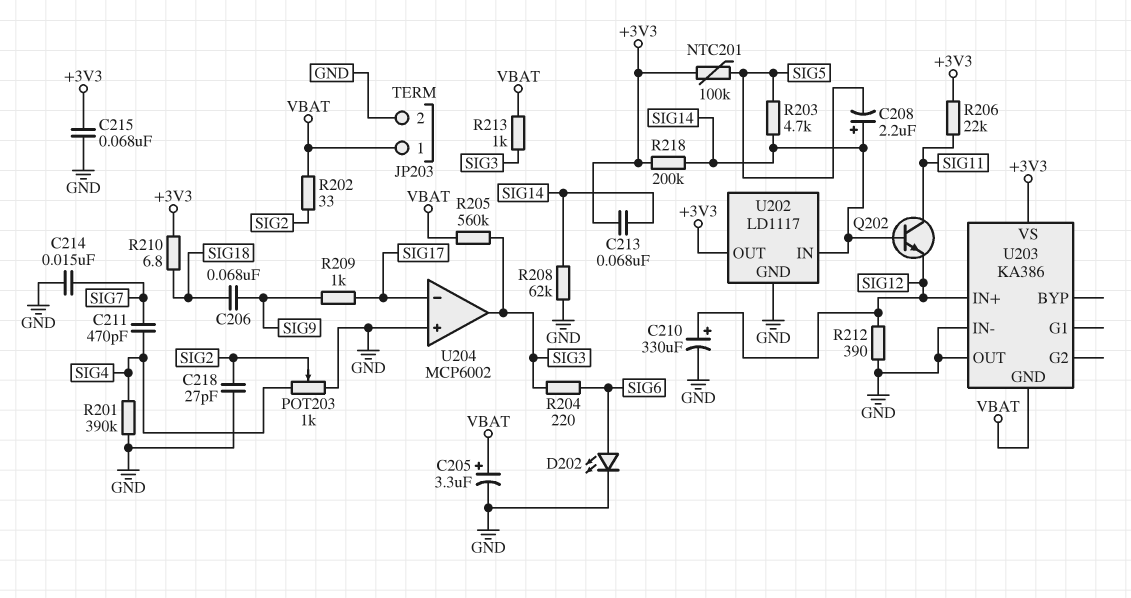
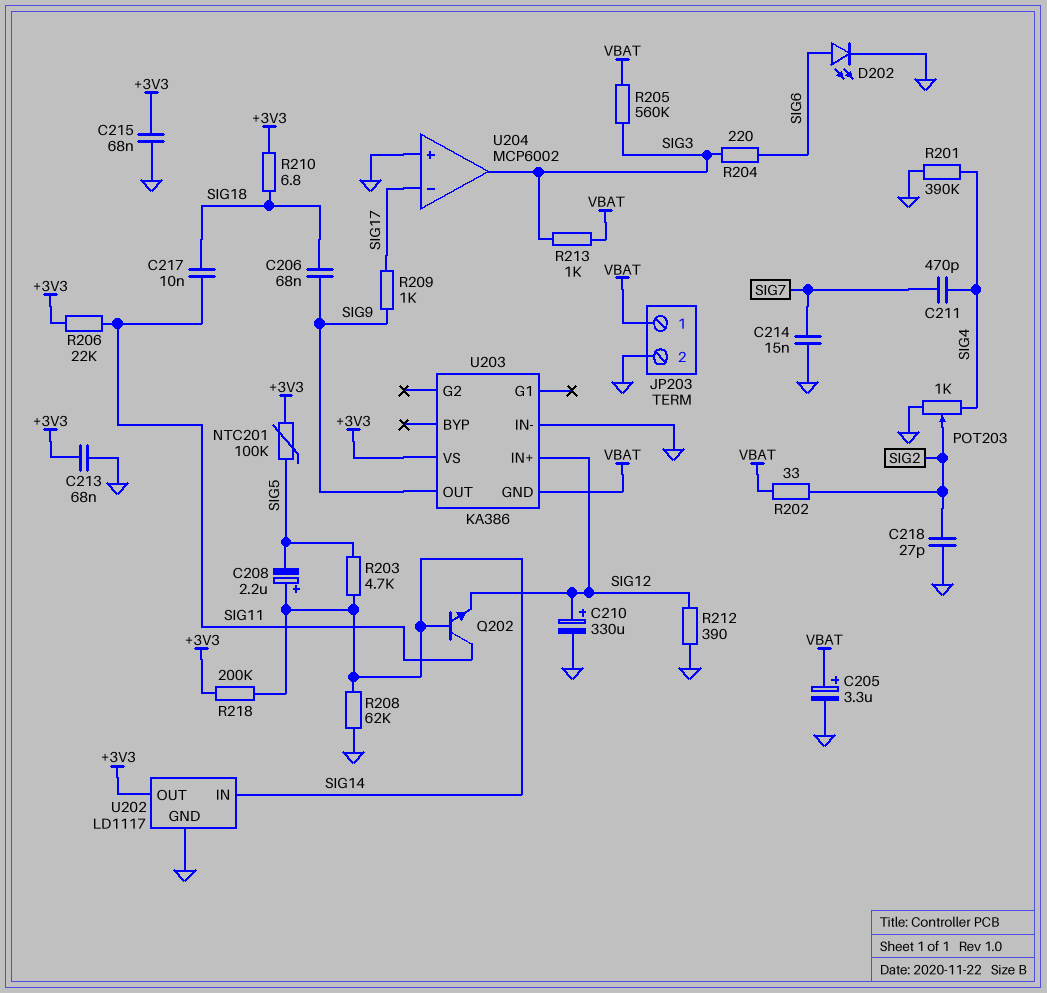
C213: 68nF (+3V3, SIG14) -> 68nF (+3V3, GND)
C217: none -> 10nF (SIG11, SIG18)
U203 pin OUT: GND -> SIG9

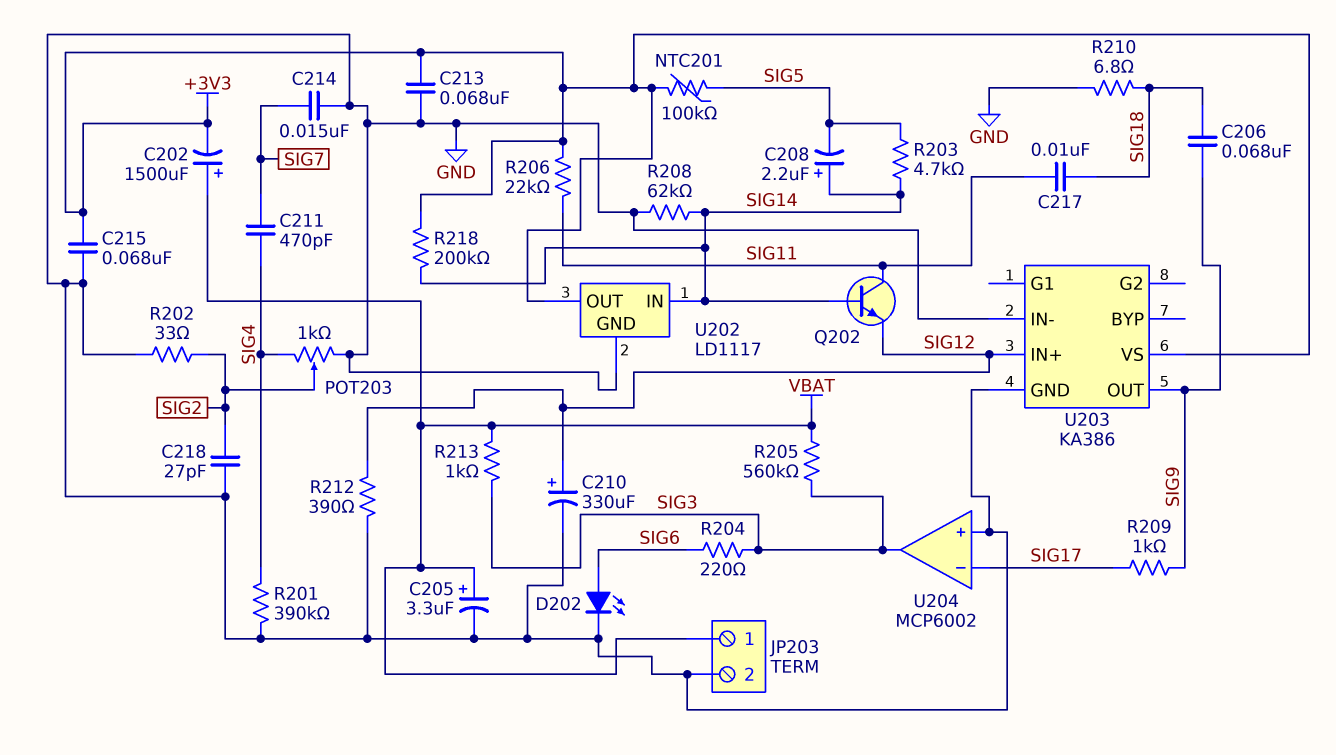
C202: none -> 1500uF (plus VBAT, minus +3V3)
R202: 33 (SIG2, VBAT) -> 33 (GND, SIG2)
R210: 6.8 (+3V3, SIG18) -> 6.8 (GND, SIG18)
U203 pin GND: VBAT -> GND

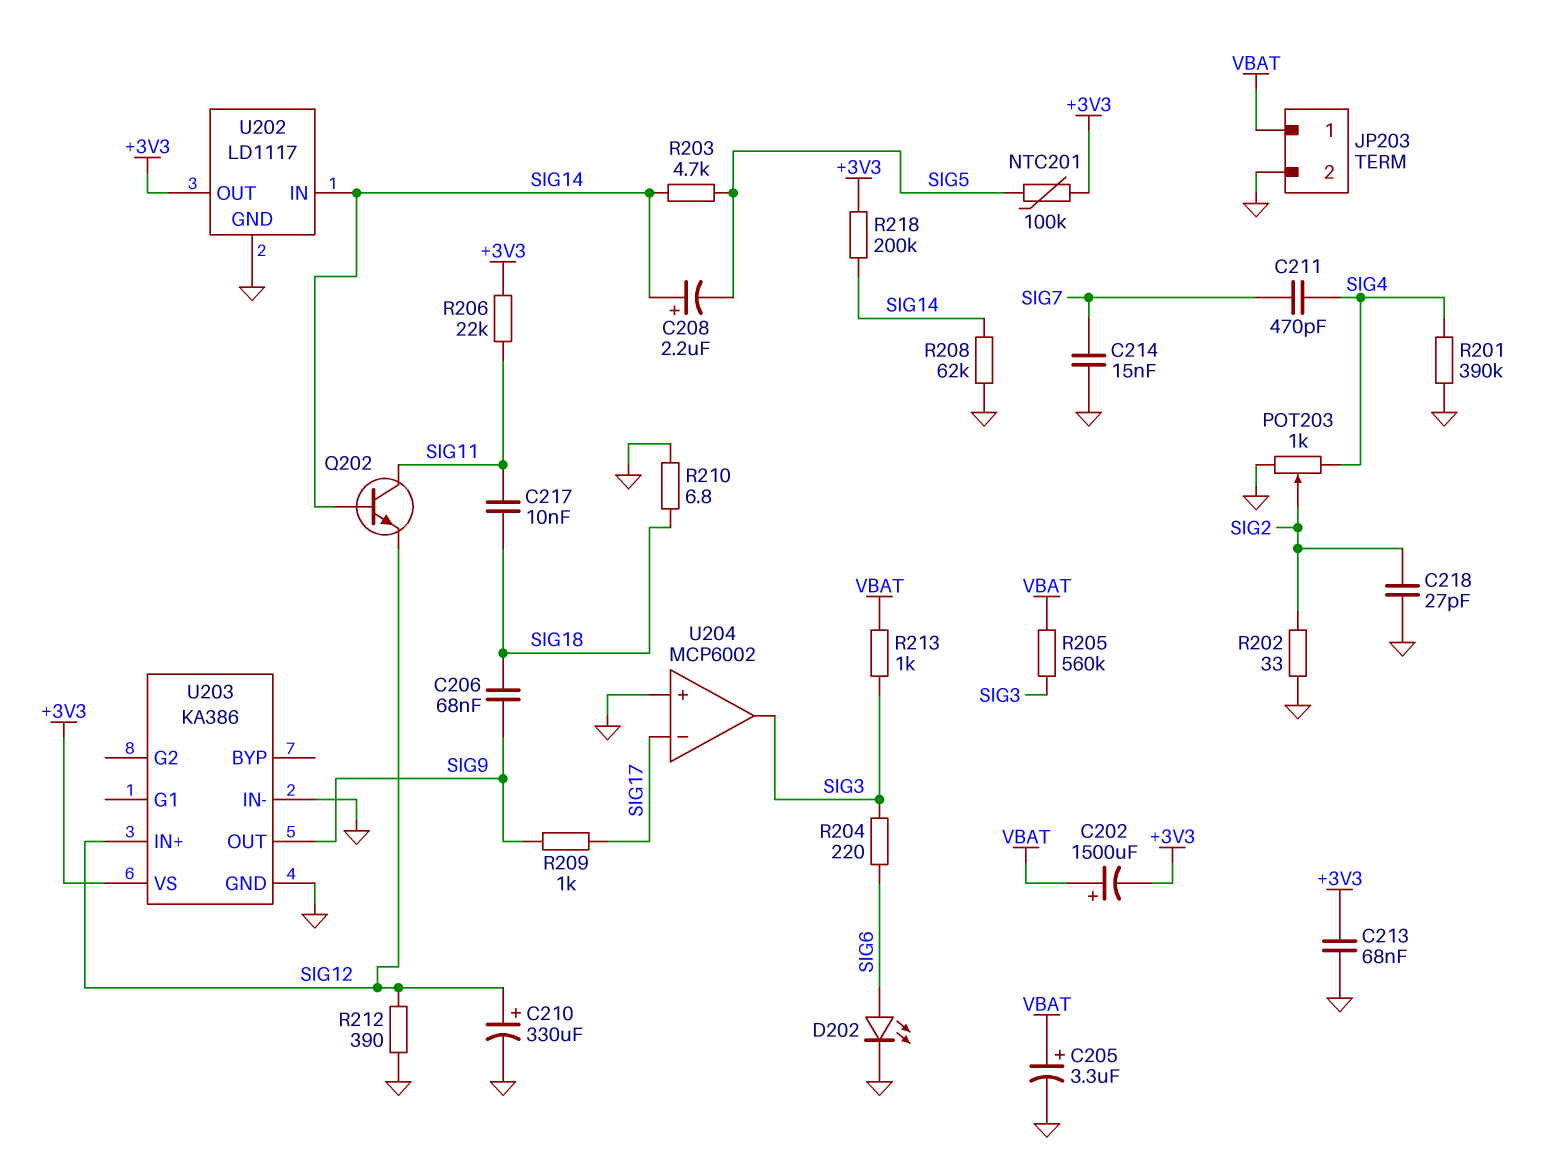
C215: 68nF (+3V3, GND) -> none

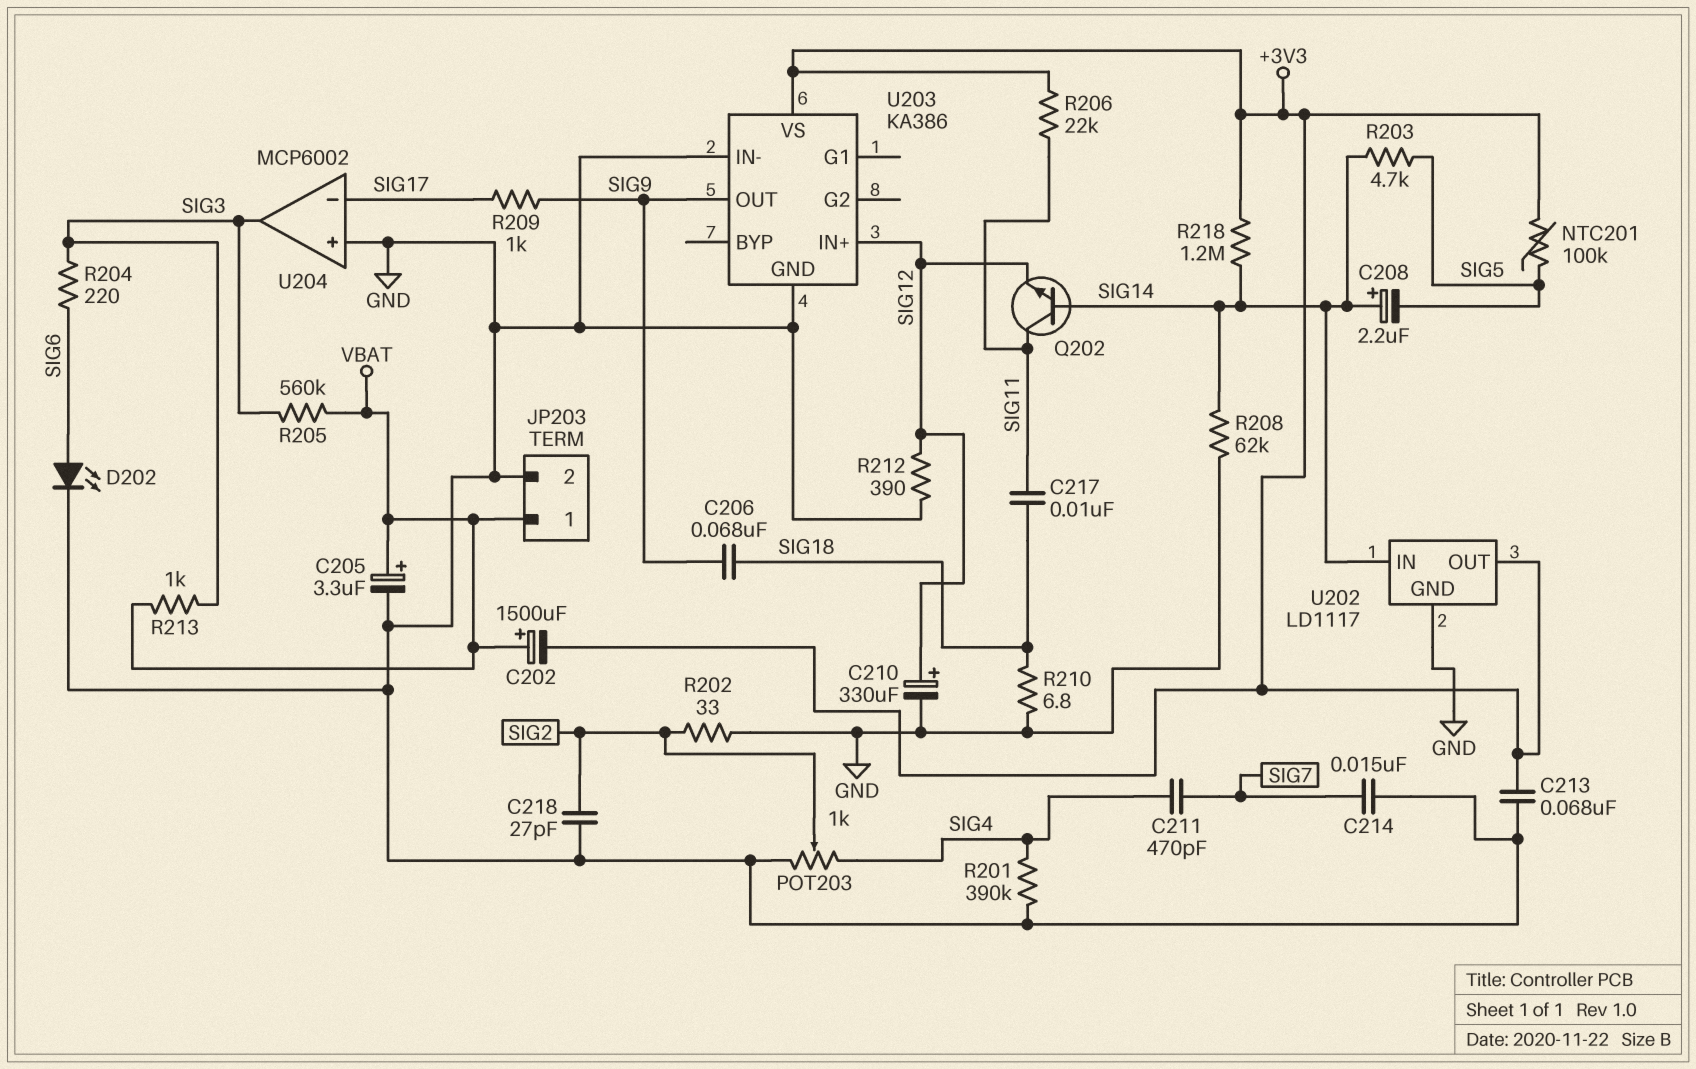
R218: 200k (+3V3, SIG14) -> 1.2M (+3V3, SIG14)

